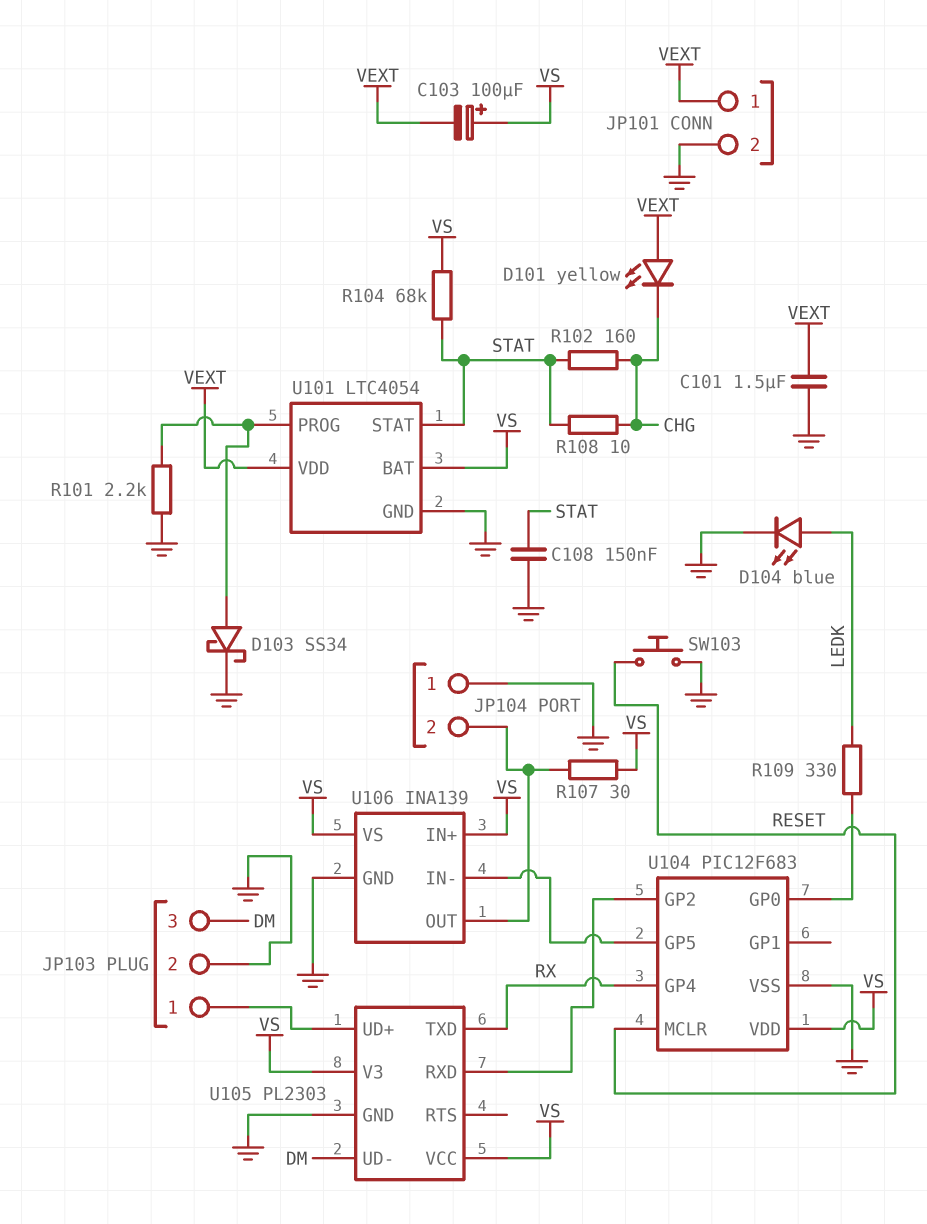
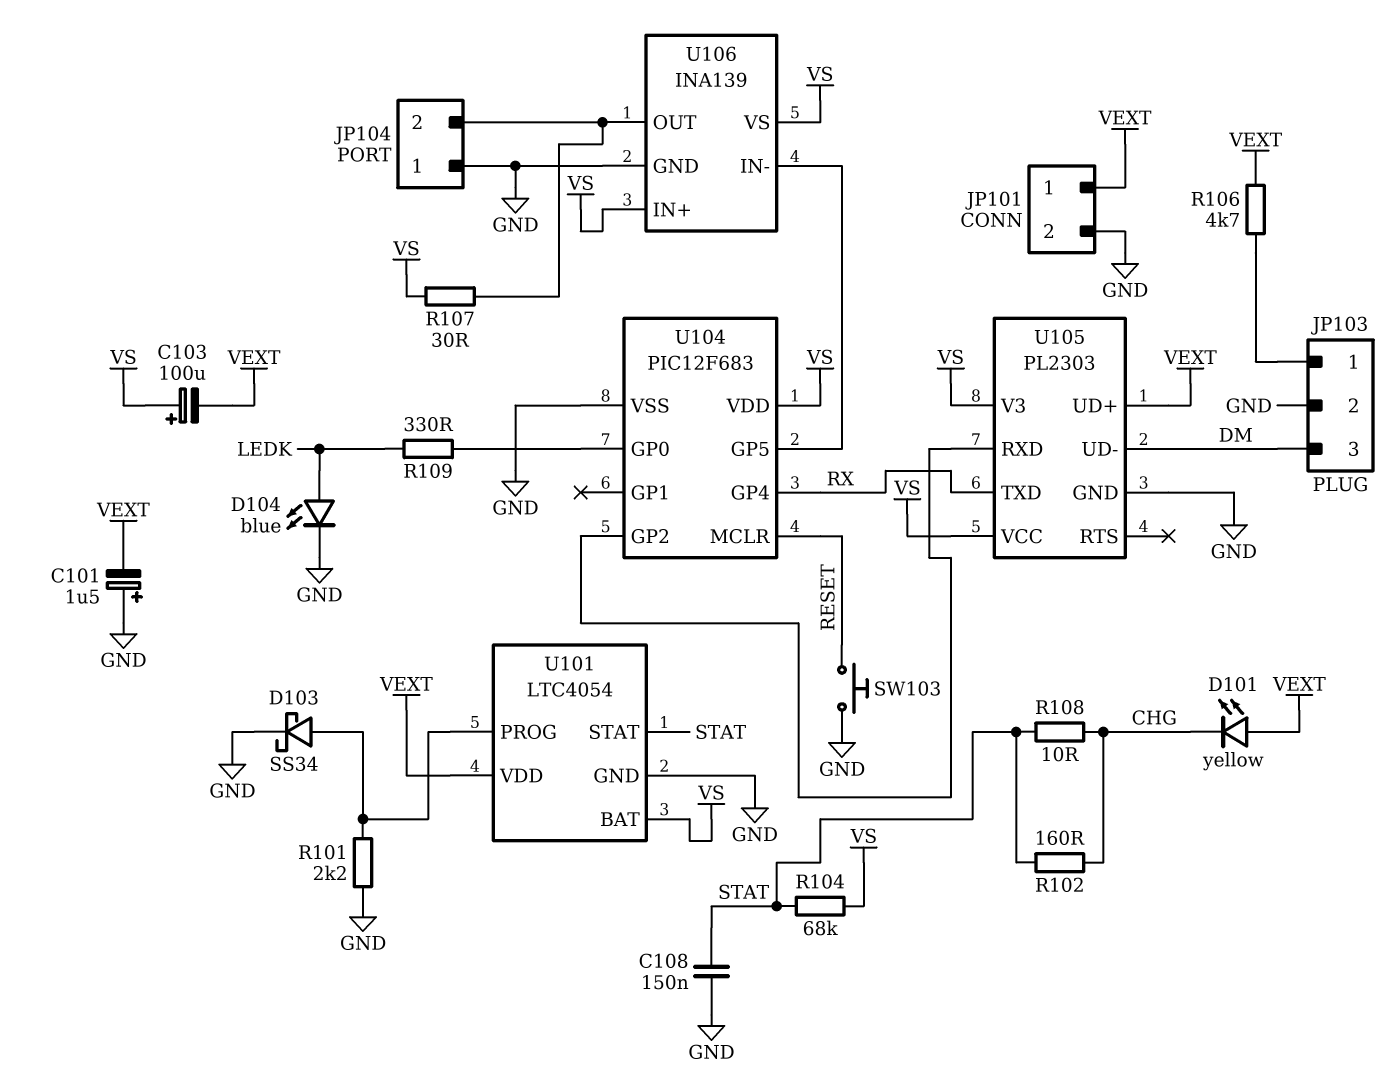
C101: 1.5uF (GND, VEXT) -> 1.5uF (plus GND, minus VEXT)
R106: none -> 4.7k (JP103/1, VEXT)
U105 pin UD+: JP103/1 -> VEXT

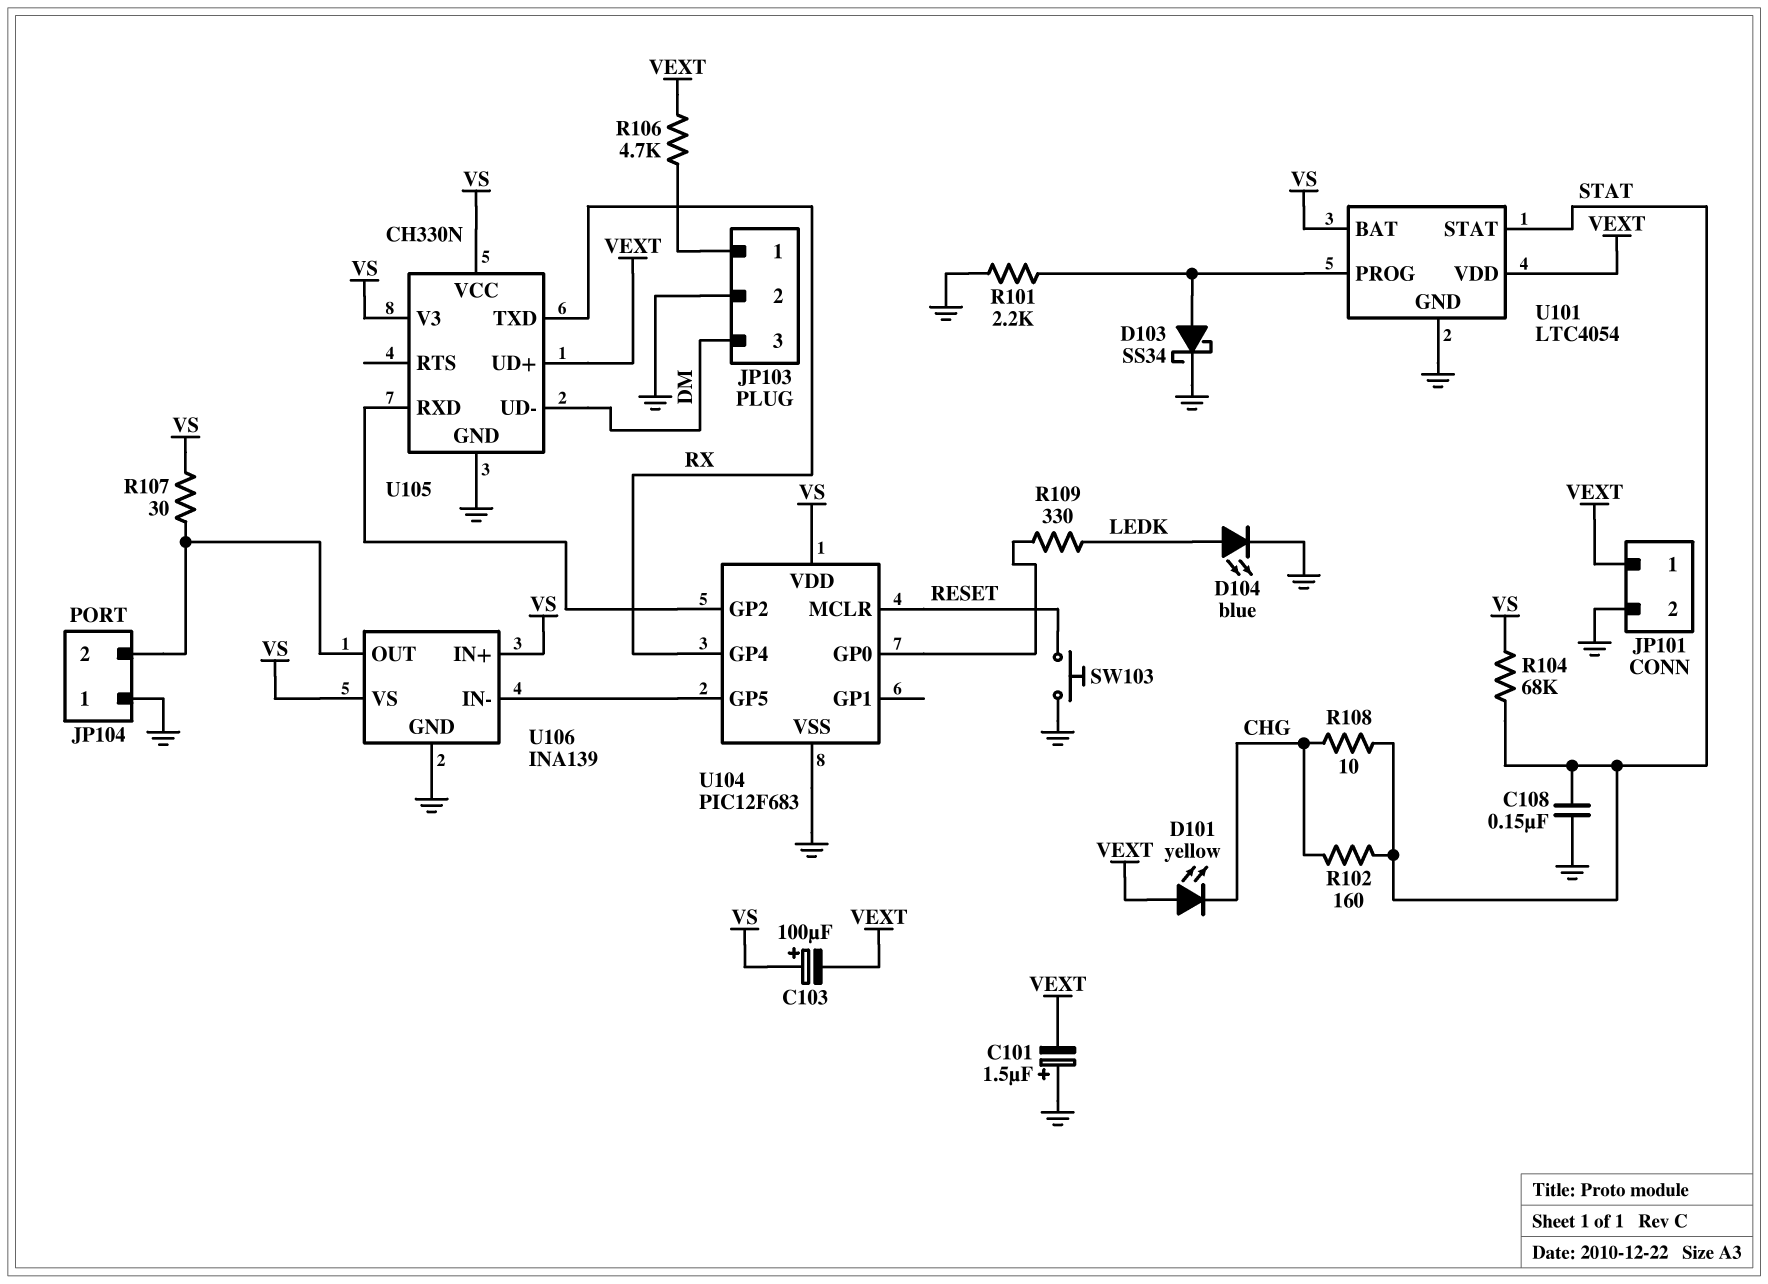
U105: PL2303 -> CH330N

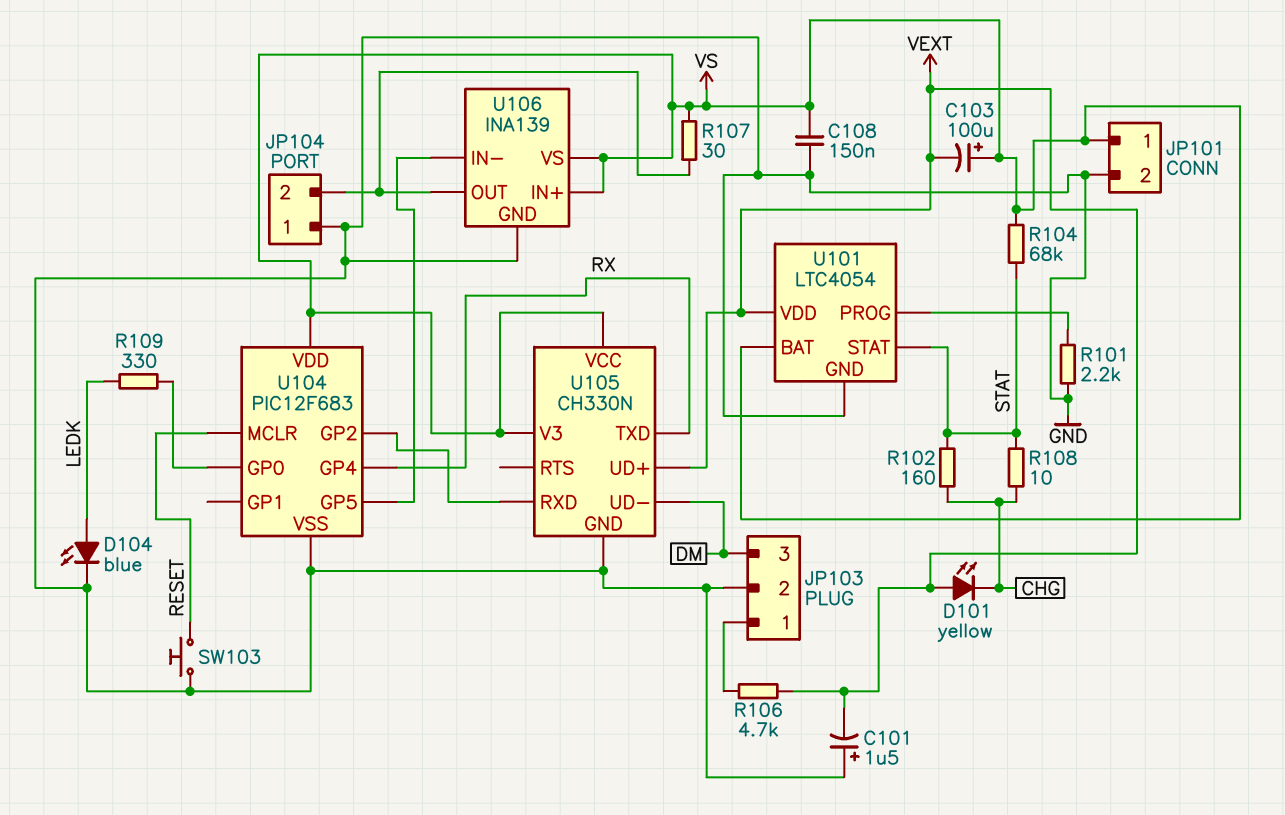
C108: 150nF (GND, STAT) -> 150nF (GND, VS)
D103: schottky SS34 (A U101/PROG, K GND) -> none
JP101 pin 1: VEXT -> VS

